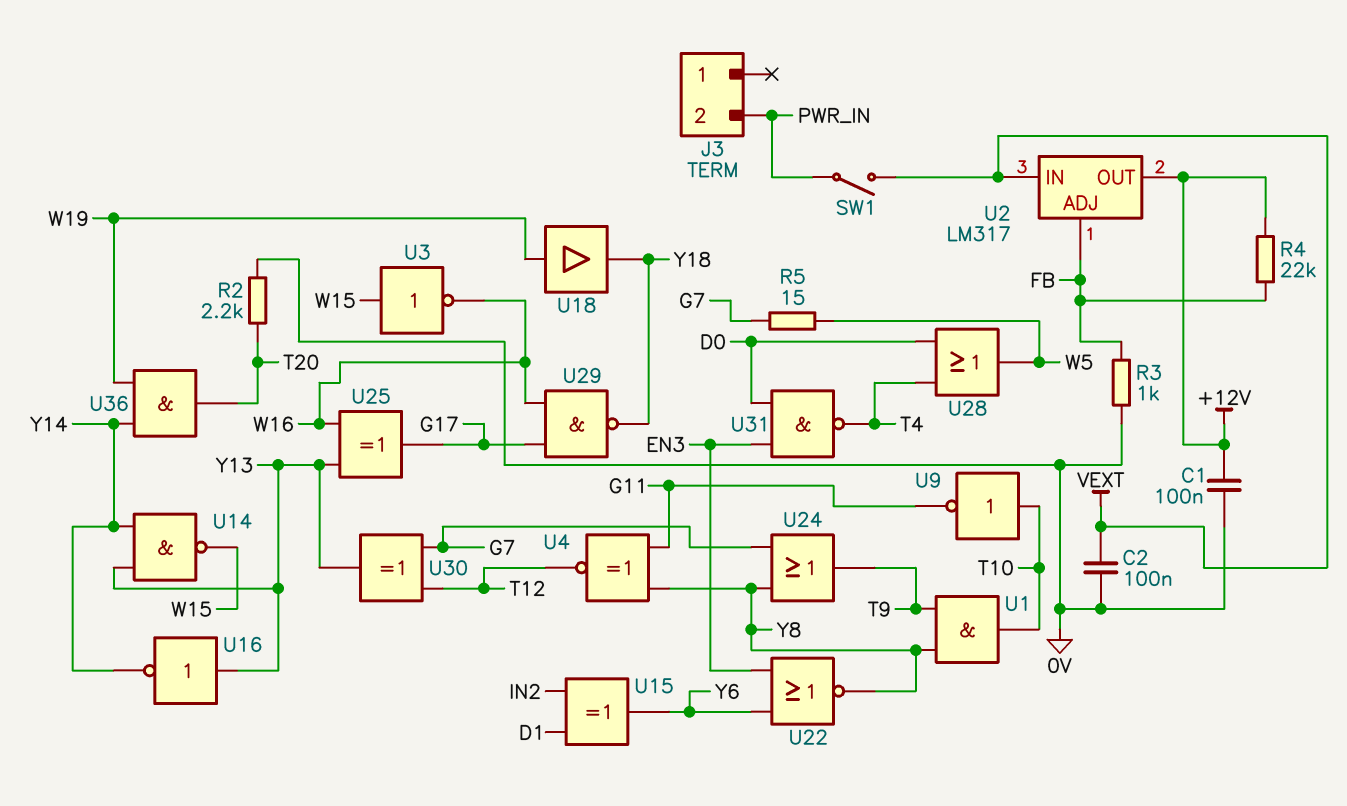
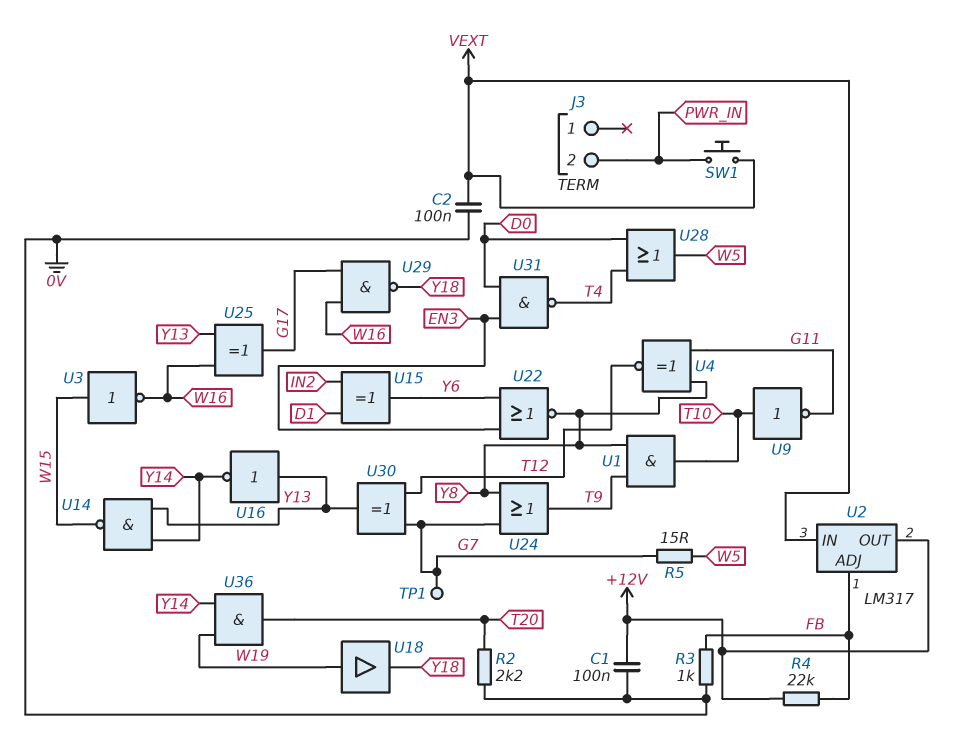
SW1: switch (PWR_IN, VEXT) -> button (PWR_IN, VEXT)
TP1: none -> test point (G7)

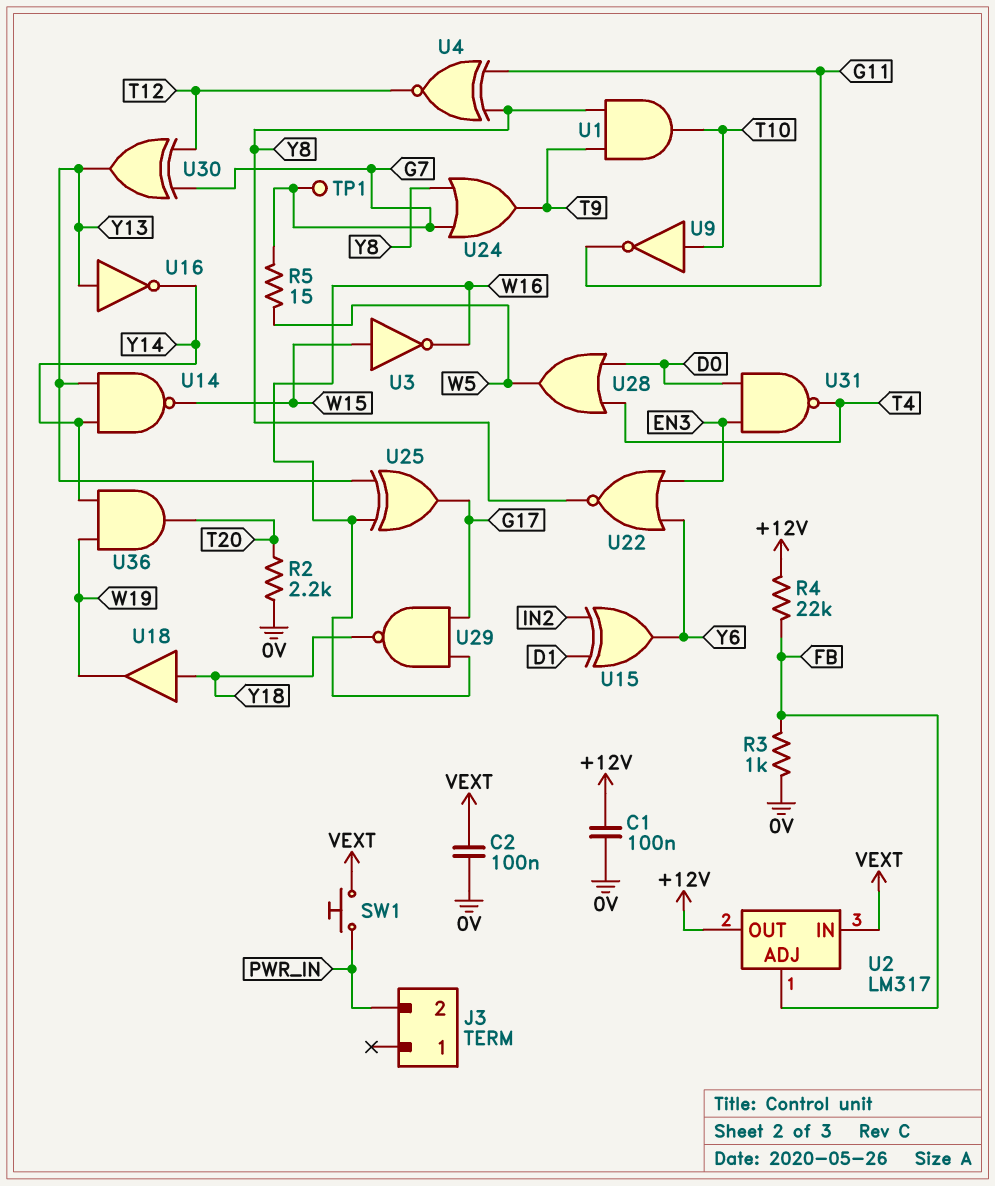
U18: buffer (in W19, out Y18) -> buffer (in Y18, out W19)

